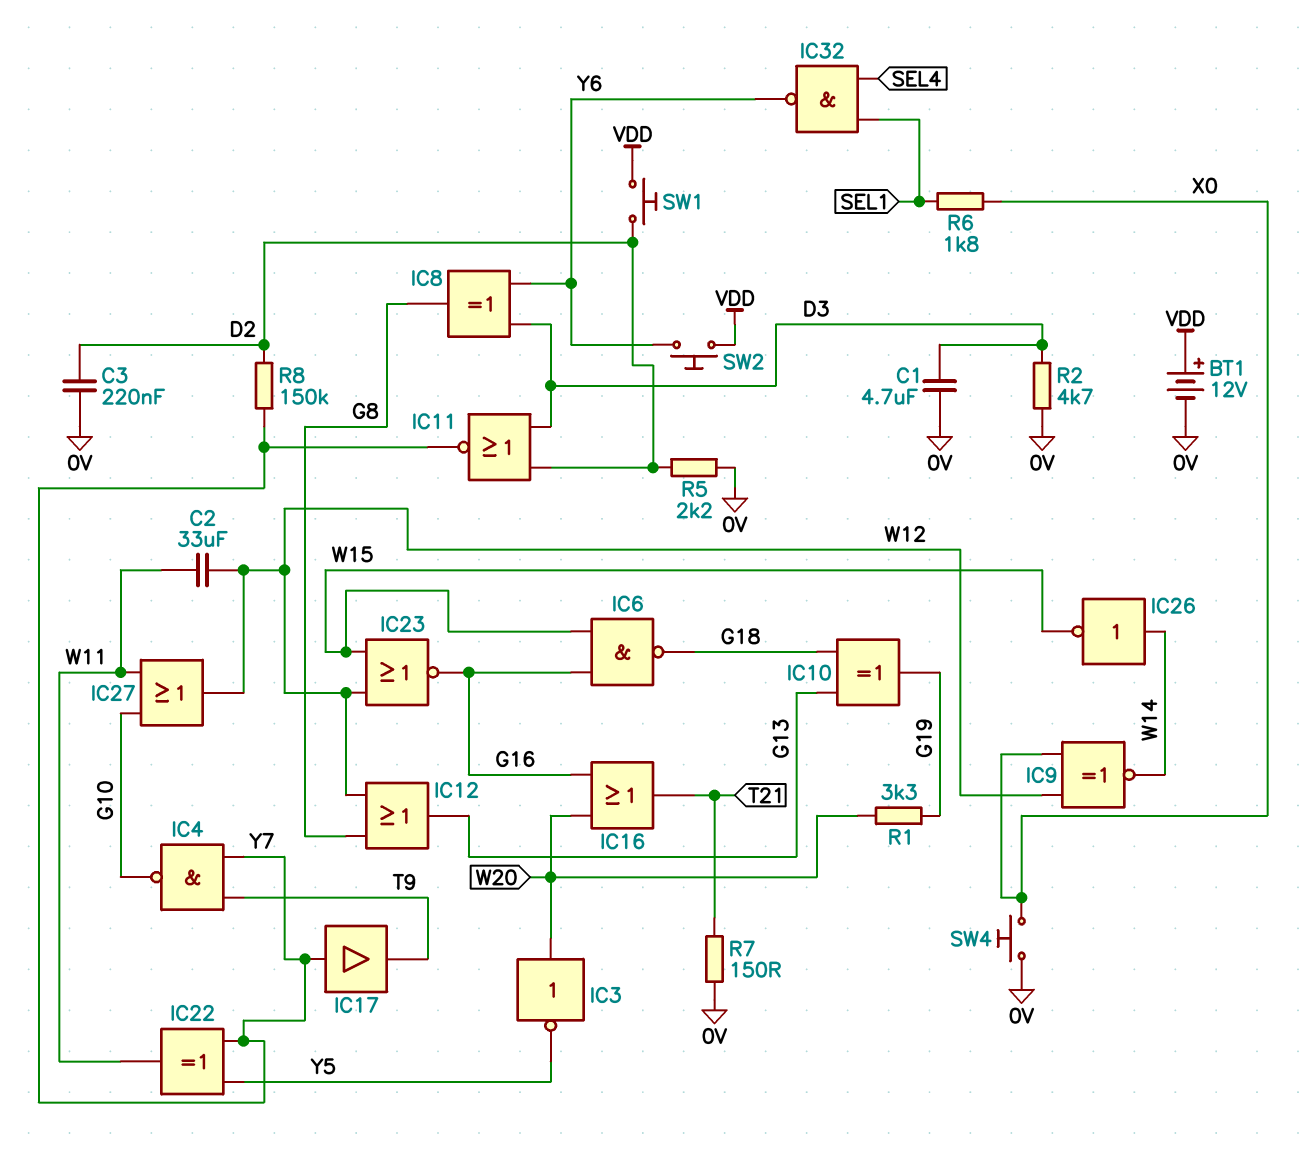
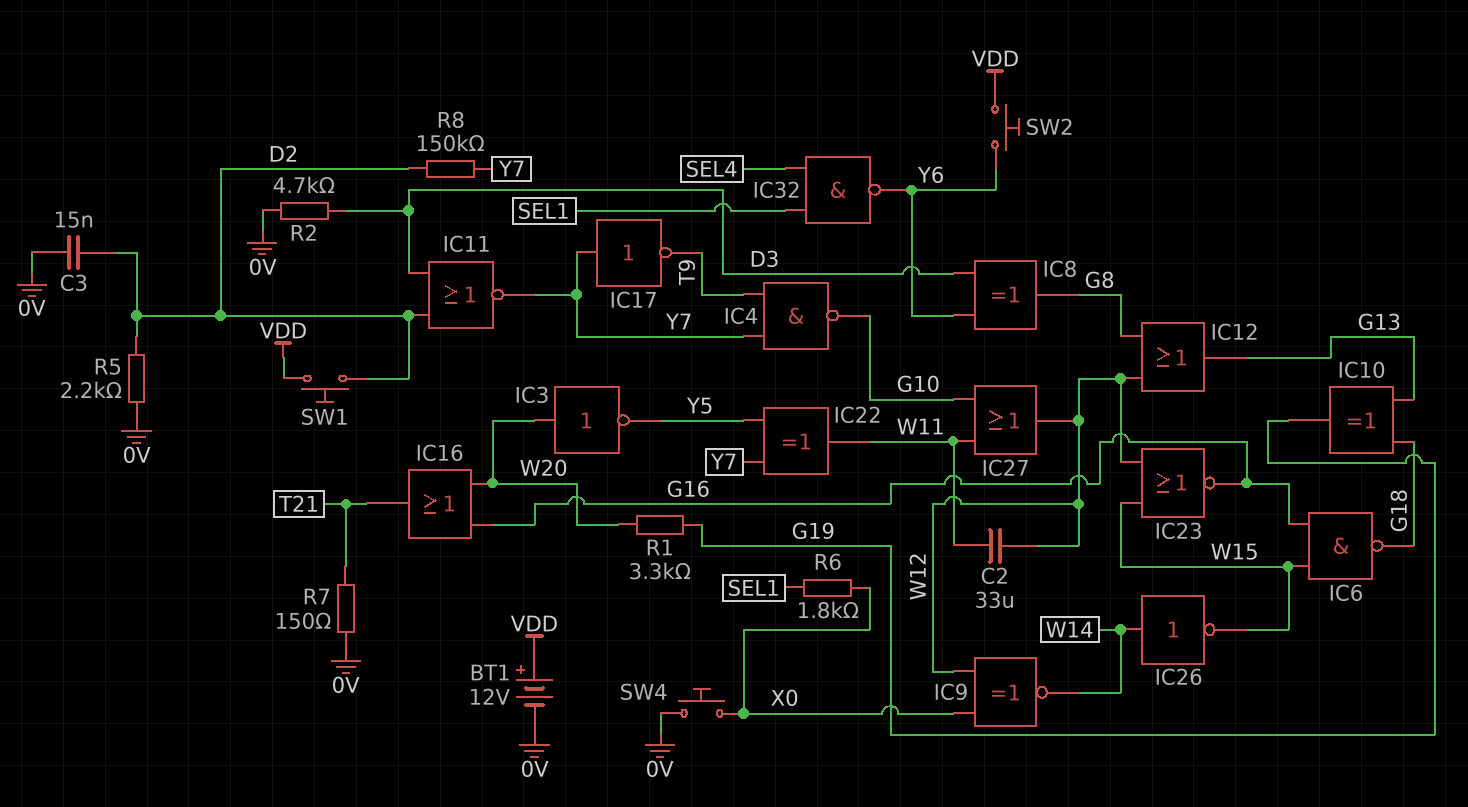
C1: 4.7uF (0V, D3) -> none
C3: 220nF (0V, D2) -> 15nF (0V, D2)
IC17: buffer (in Y7, out T9) -> NOT (in Y7, out T9)

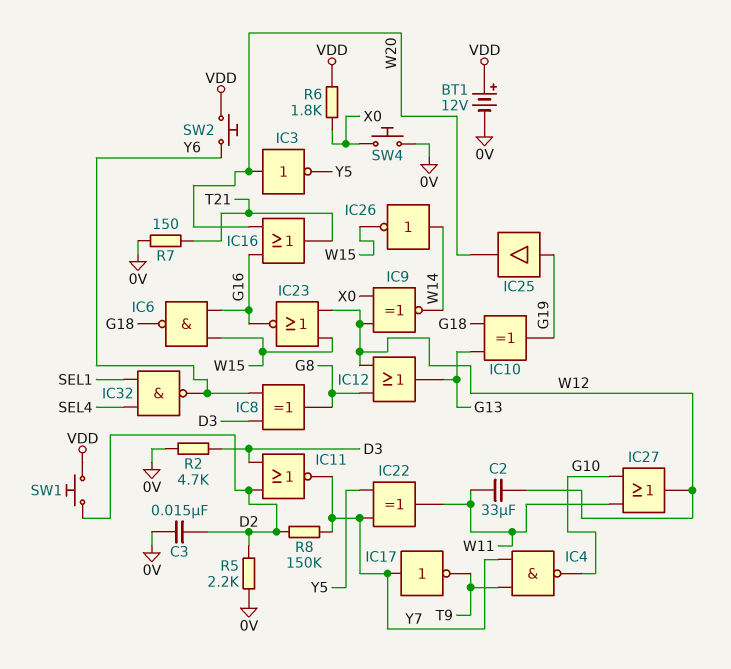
IC25: none -> buffer (in G19, out W20)
R1: 3.3k (G19, W20) -> none
R6: 1.8k (SEL1, X0) -> 1.8k (VDD, X0)

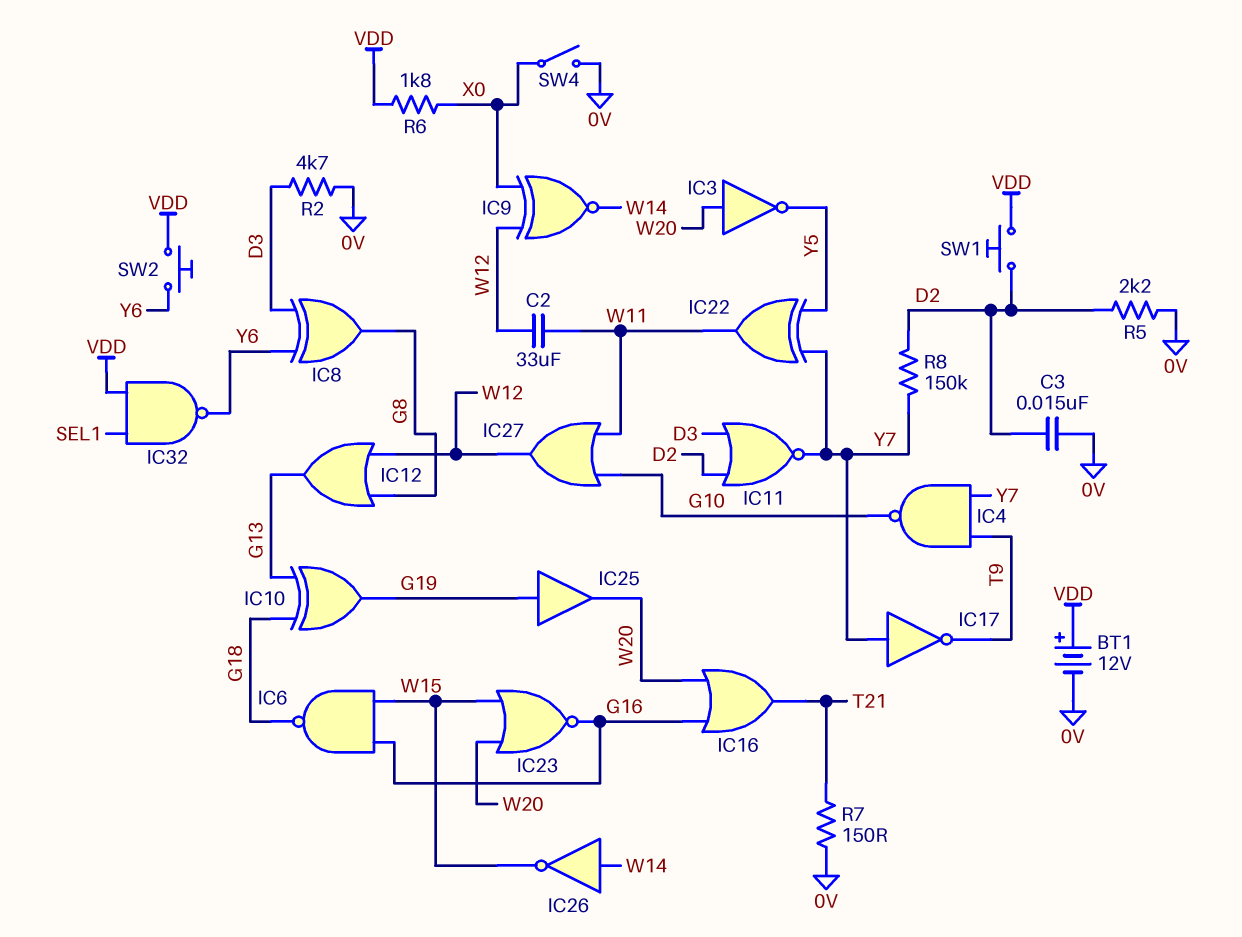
IC23: NOR (in W12, in W15, out G16) -> NOR (in W15, in W20, out G16)
IC32: NAND (in SEL1, in SEL4, out Y6) -> NAND (in SEL1, in VDD, out Y6)
SW4: button (0V, X0) -> switch (0V, X0)

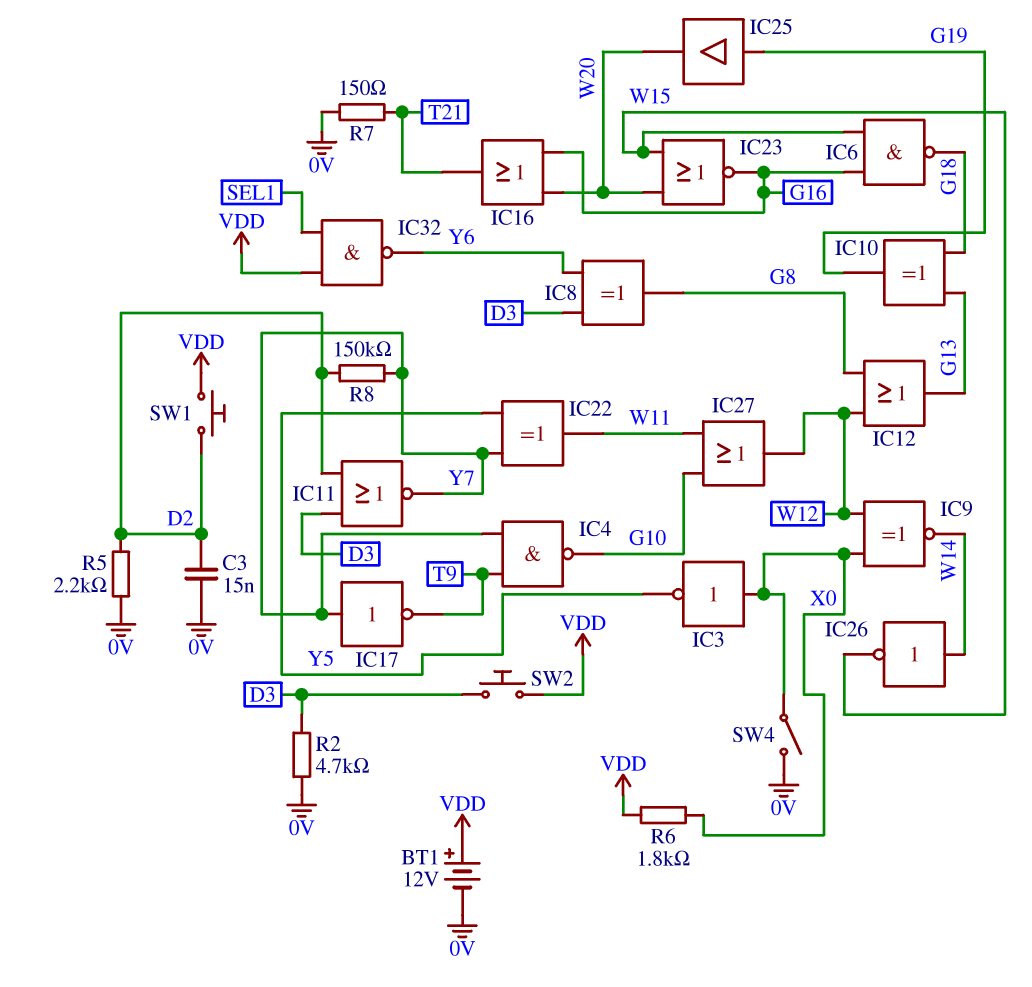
C2: 33uF (W11, W12) -> none
IC3: NOT (in W20, out Y5) -> NOT (in X0, out Y5)
SW2: button (VDD, Y6) -> button (D3, VDD)

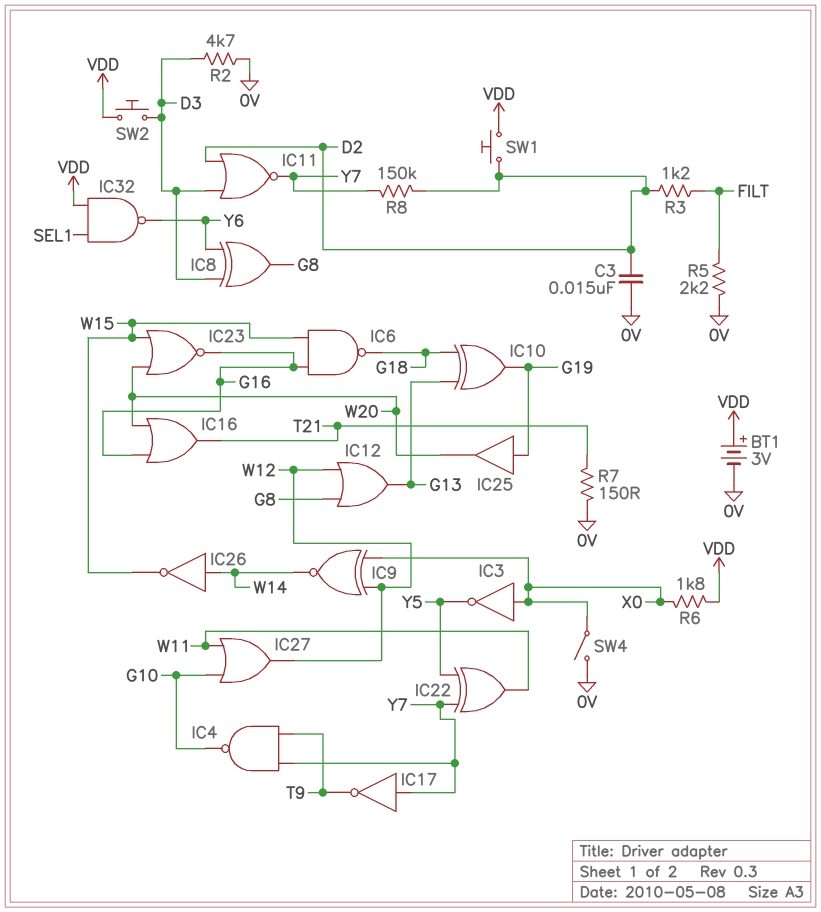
BT1: 12V (plus VDD, minus 0V) -> 3V (plus VDD, minus 0V)
R3: none -> 1.2k (D2, FILT)
R5: 2.2k (0V, D2) -> 2.2k (0V, FILT)

